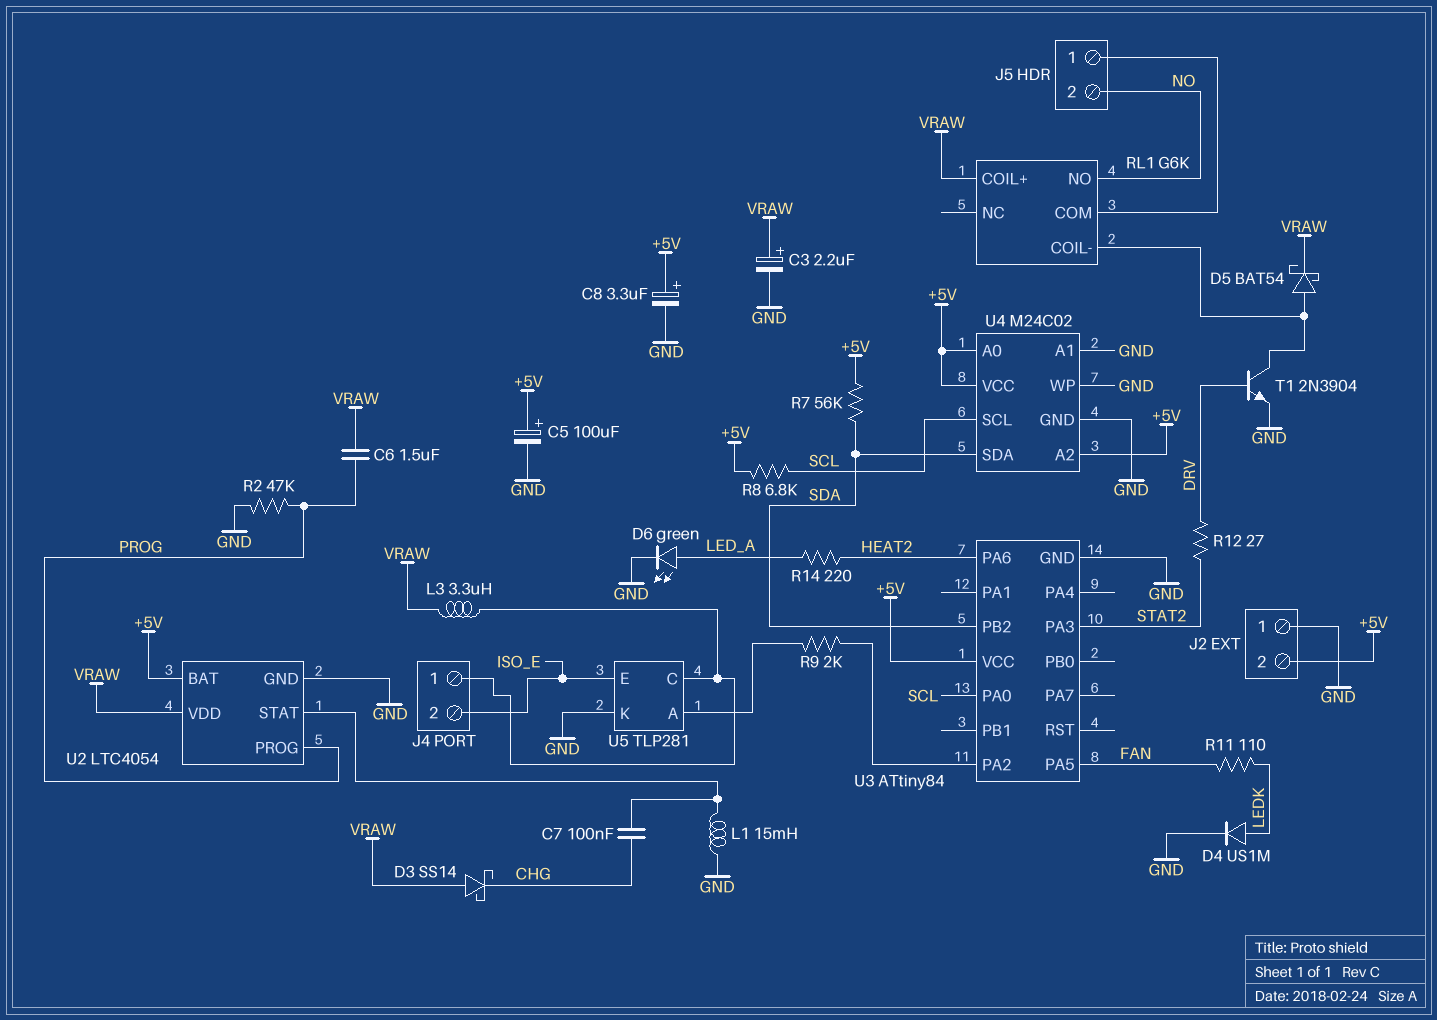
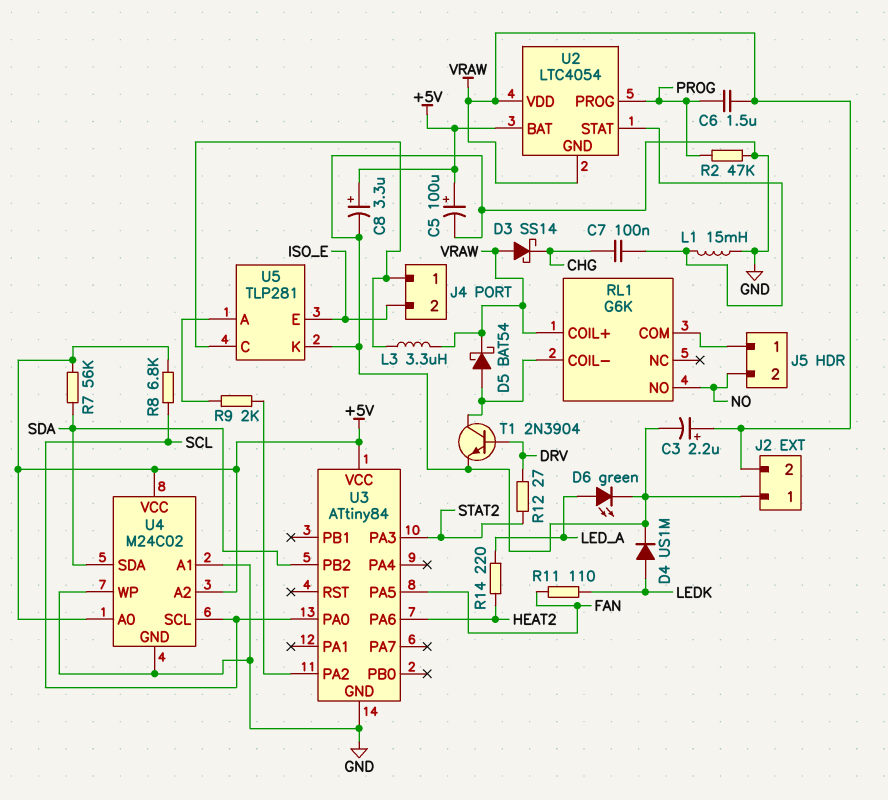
J2 pin 2: +5V -> VRAW
U2 pin GND: GND -> VRAW

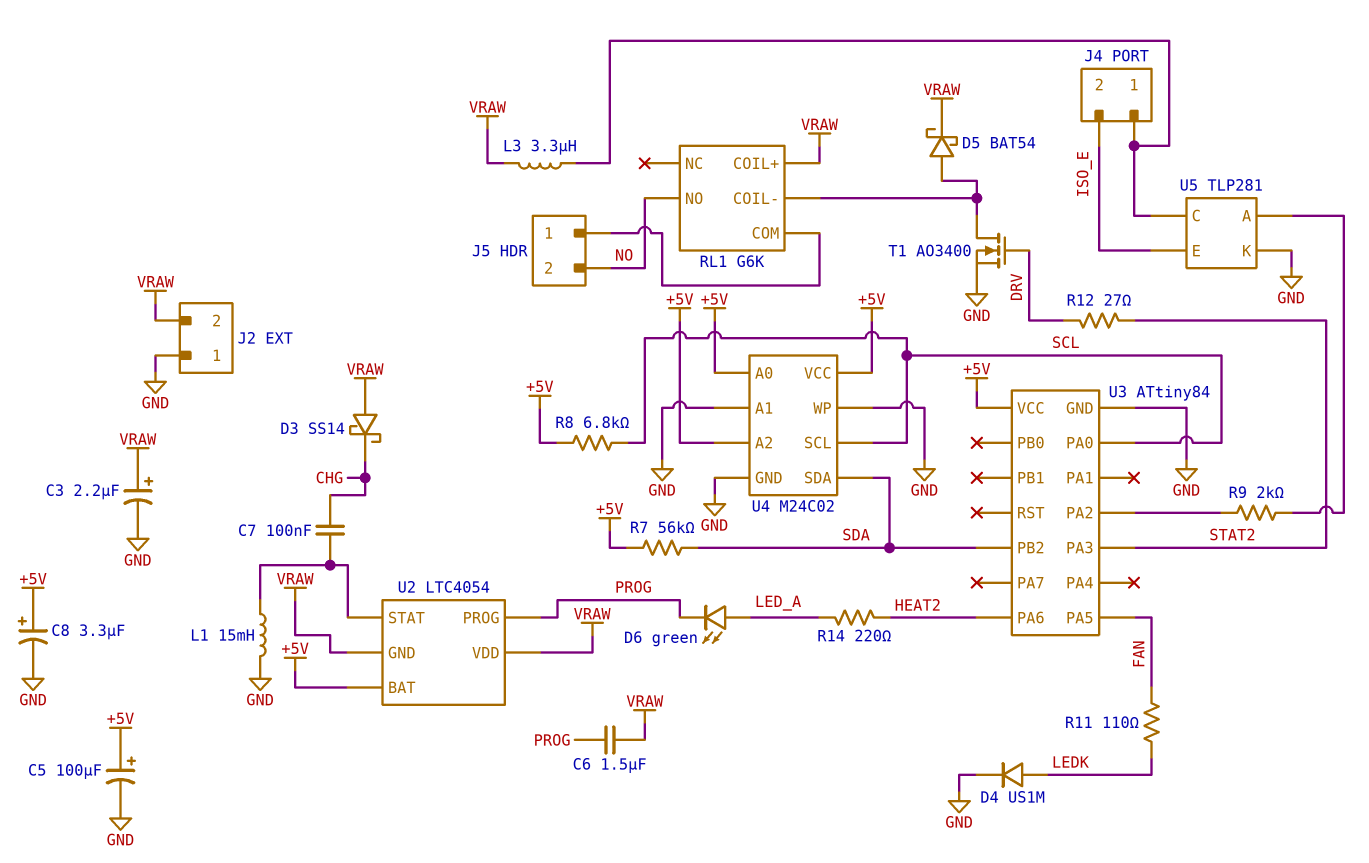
D6: LED green (A LED_A, K GND) -> LED green (A LED_A, K PROG)
R2: 47k (GND, PROG) -> none
T1: NPN 2N3904 (B DRV, C RL1/COIL-, E GND) -> NMOS AO3400 (G DRV, D RL1/COIL-, S GND)

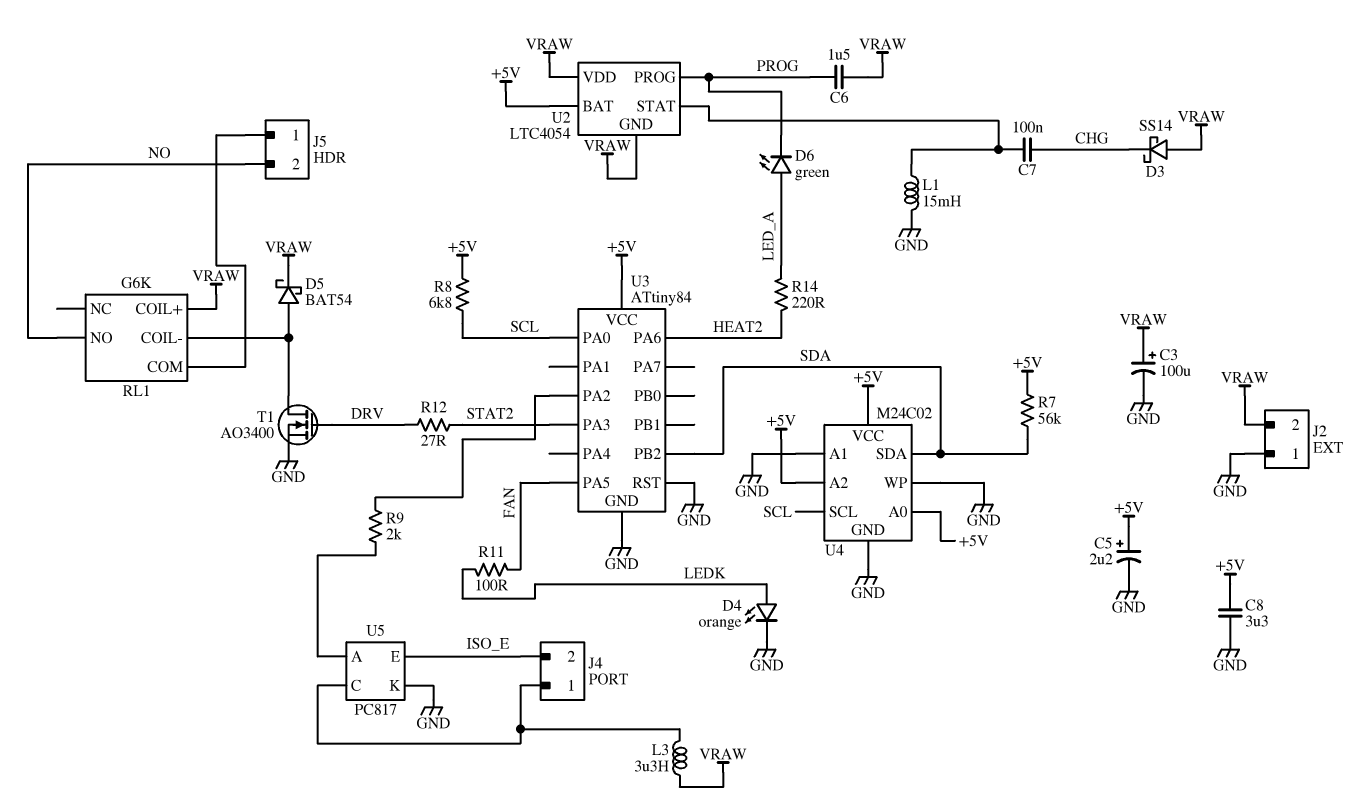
C3: 2.2uF (plus VRAW, minus GND) -> 100uF (plus VRAW, minus GND)
C5: 100uF (plus +5V, minus GND) -> 2.2uF (plus +5V, minus GND)
C8: 3.3uF (plus +5V, minus GND) -> 3.3uF (+5V, GND)
D4: diode US1M (A LEDK, K GND) -> LED orange (A LEDK, K GND)
R11: 110 (FAN, LEDK) -> 100 (FAN, LEDK)
U3 pin RST: none -> GND
U5: TLP281 -> PC817

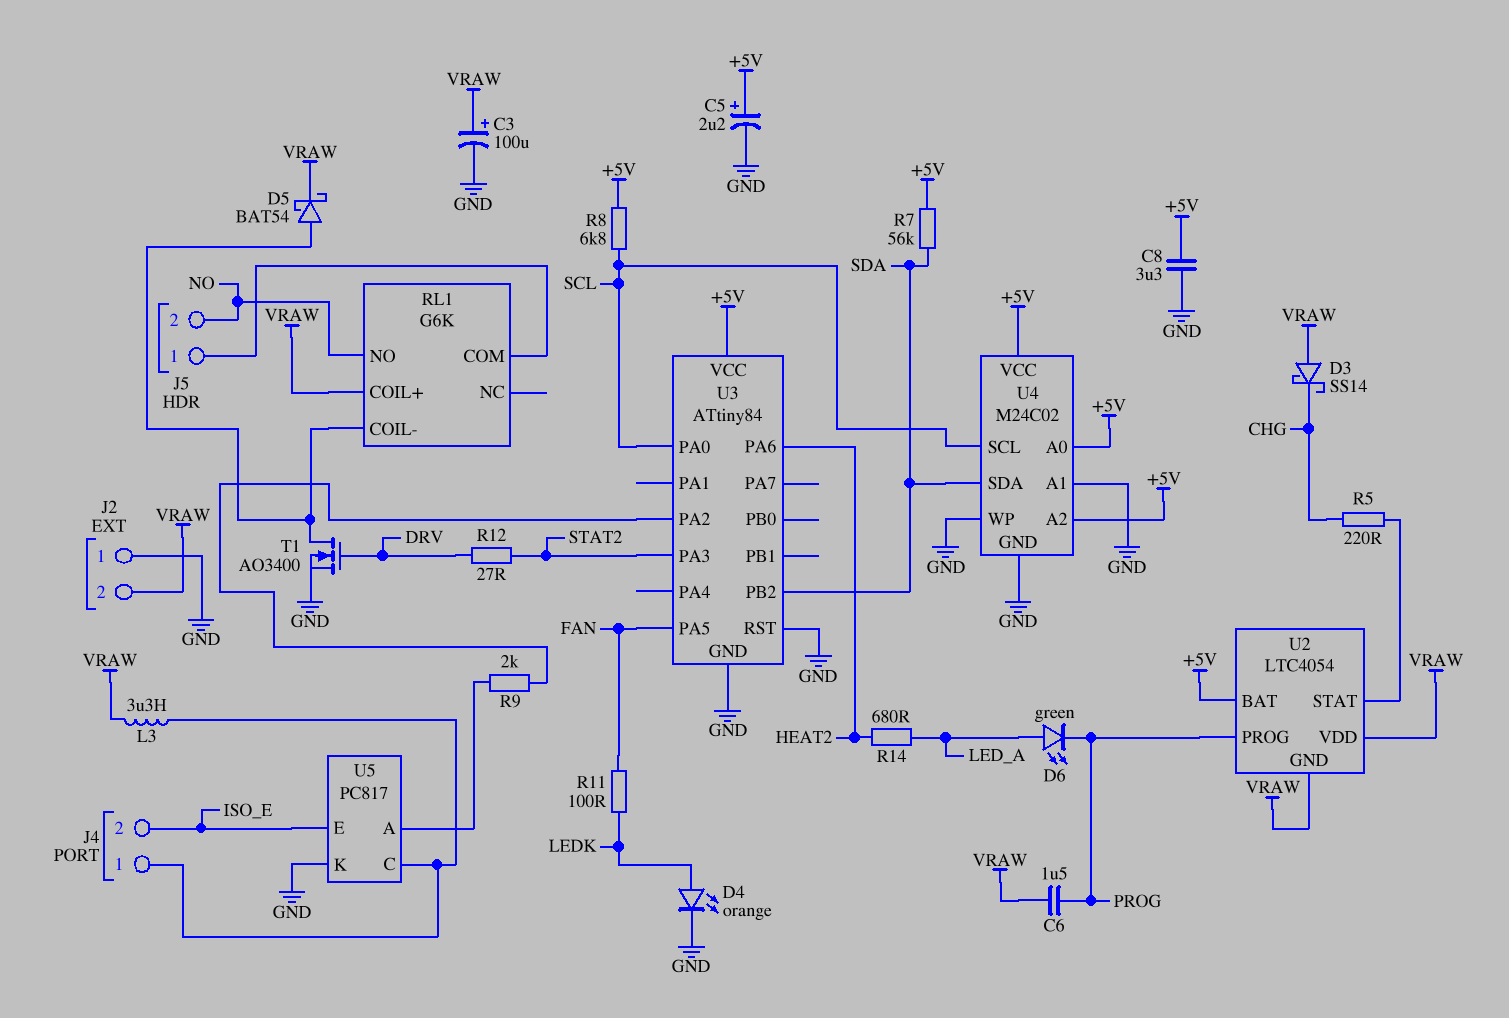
C7: 100nF (CHG, U2/STAT) -> none
L1: 15mH (GND, U2/STAT) -> none
R5: none -> 220 (CHG, U2/STAT)
R14: 220 (HEAT2, LED_A) -> 680 (HEAT2, LED_A)

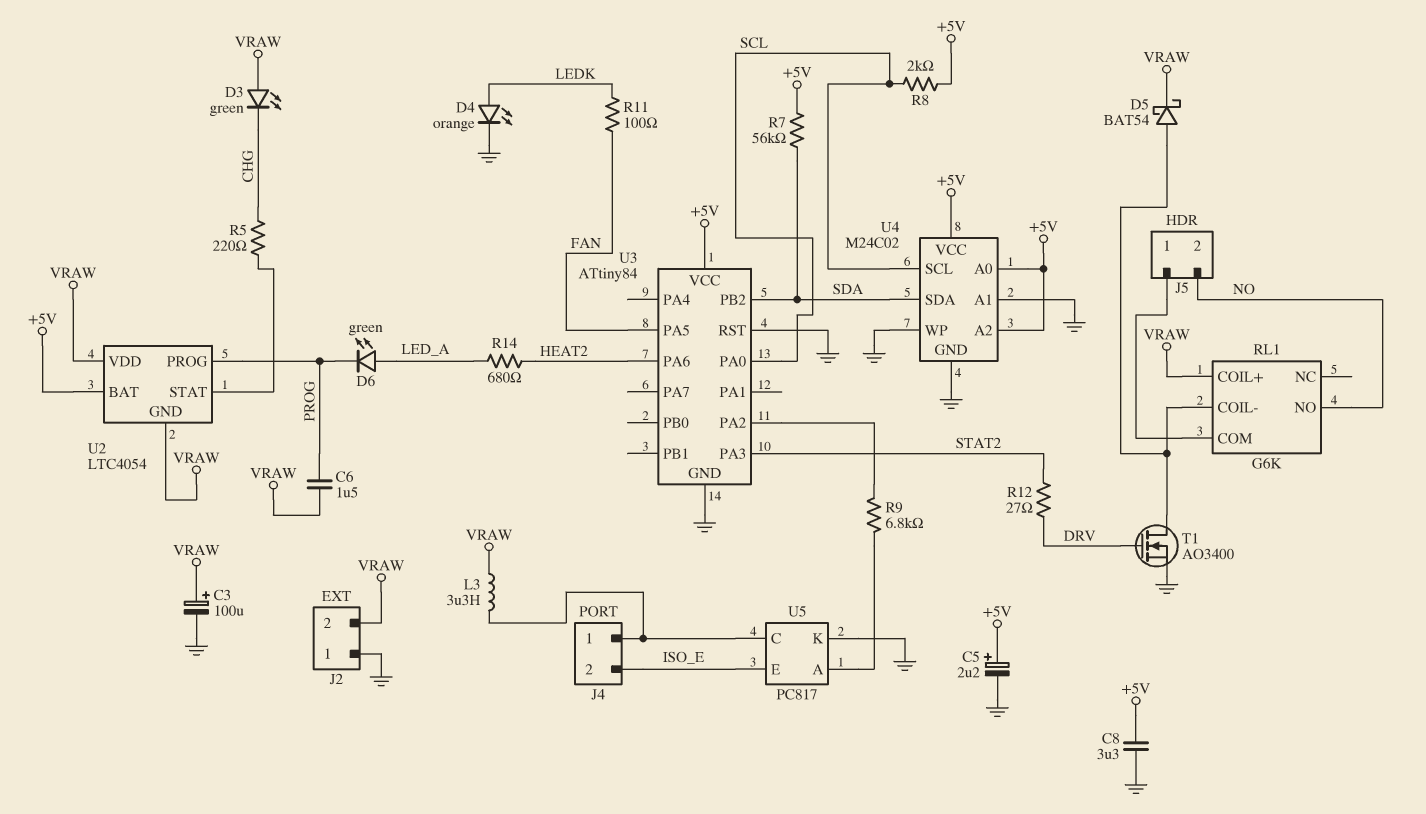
D3: schottky SS14 (A VRAW, K CHG) -> LED green (A VRAW, K CHG)
R8: 6.8k (+5V, SCL) -> 2k (+5V, SCL)
R9: 2k (U3/PA2, U5/A) -> 6.8k (U3/PA2, U5/A)

